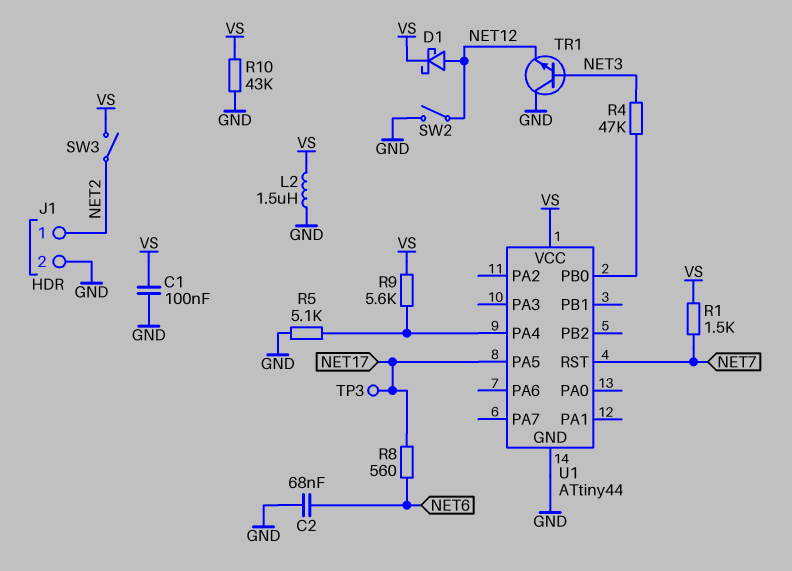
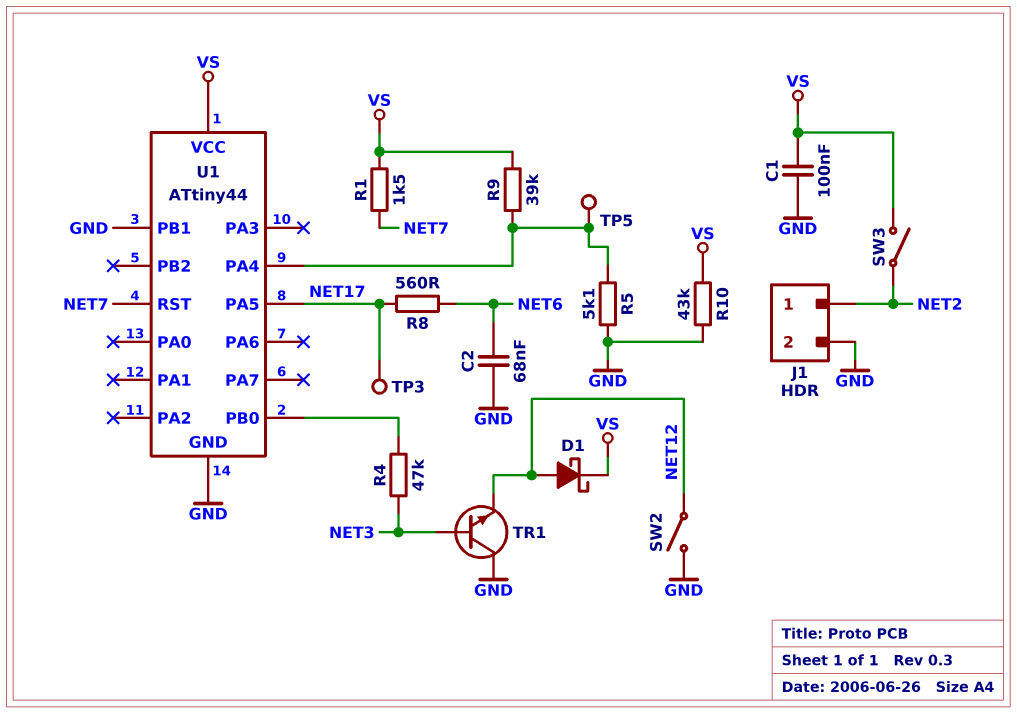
L2: 1.5uH (GND, VS) -> none
R9: 5.6k (U1/PA4, VS) -> 39k (U1/PA4, VS)
TP5: none -> test point (U1/PA4)
U1 pin PB1: none -> GND

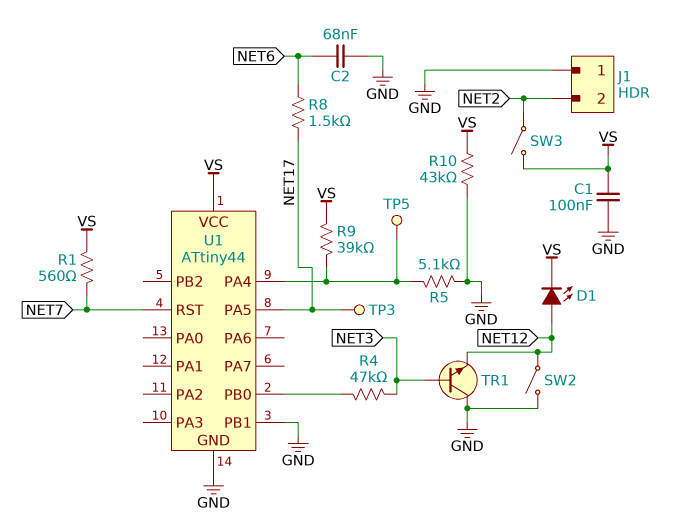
D1: schottky (A NET12, K VS) -> LED (A NET12, K VS)
J1 pin 1: NET2 -> GND
J1 pin 2: GND -> NET2
R1: 1.5k (NET7, VS) -> 560 (NET7, VS)
R8: 560 (NET6, NET17) -> 1.5k (NET6, NET17)

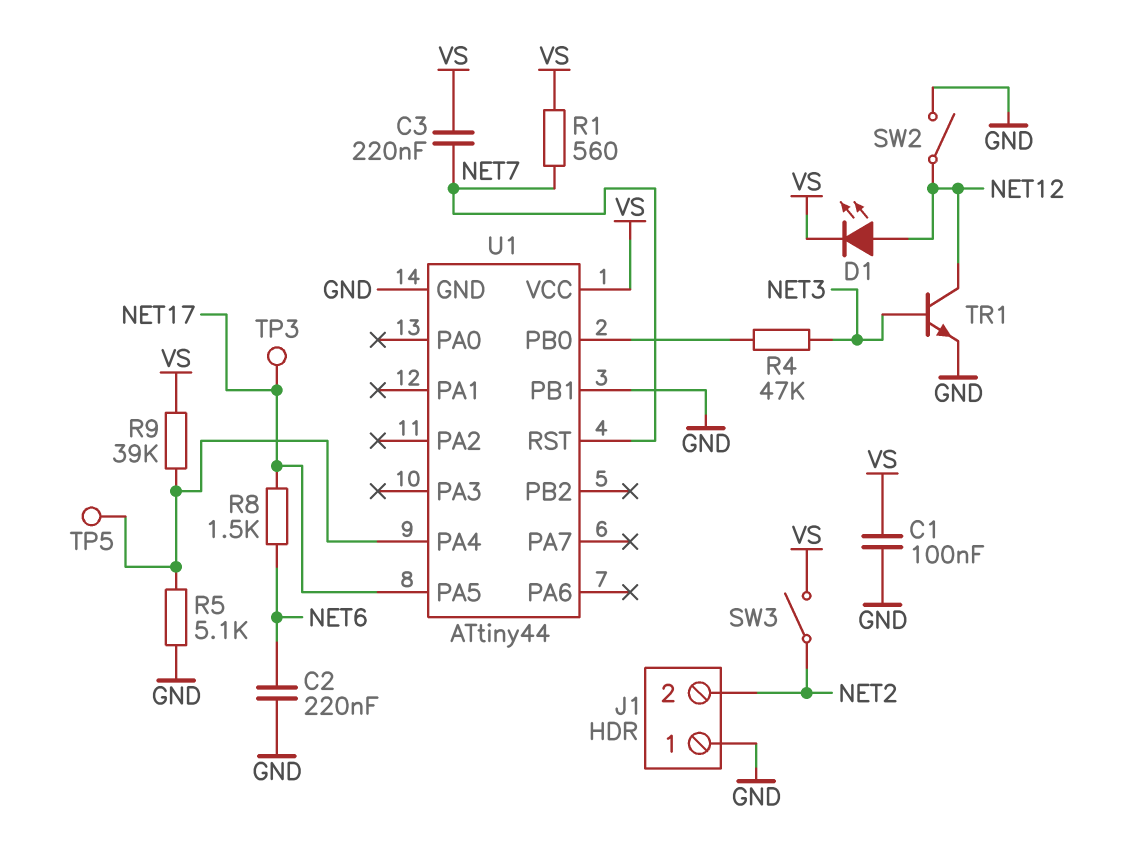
C2: 68nF (GND, NET6) -> 220nF (GND, NET6)
C3: none -> 220nF (NET7, VS)
R10: 43k (GND, VS) -> none
TR1: NPN (B NET3, C GND, E NET12) -> NPN (B NET3, C NET12, E GND)

